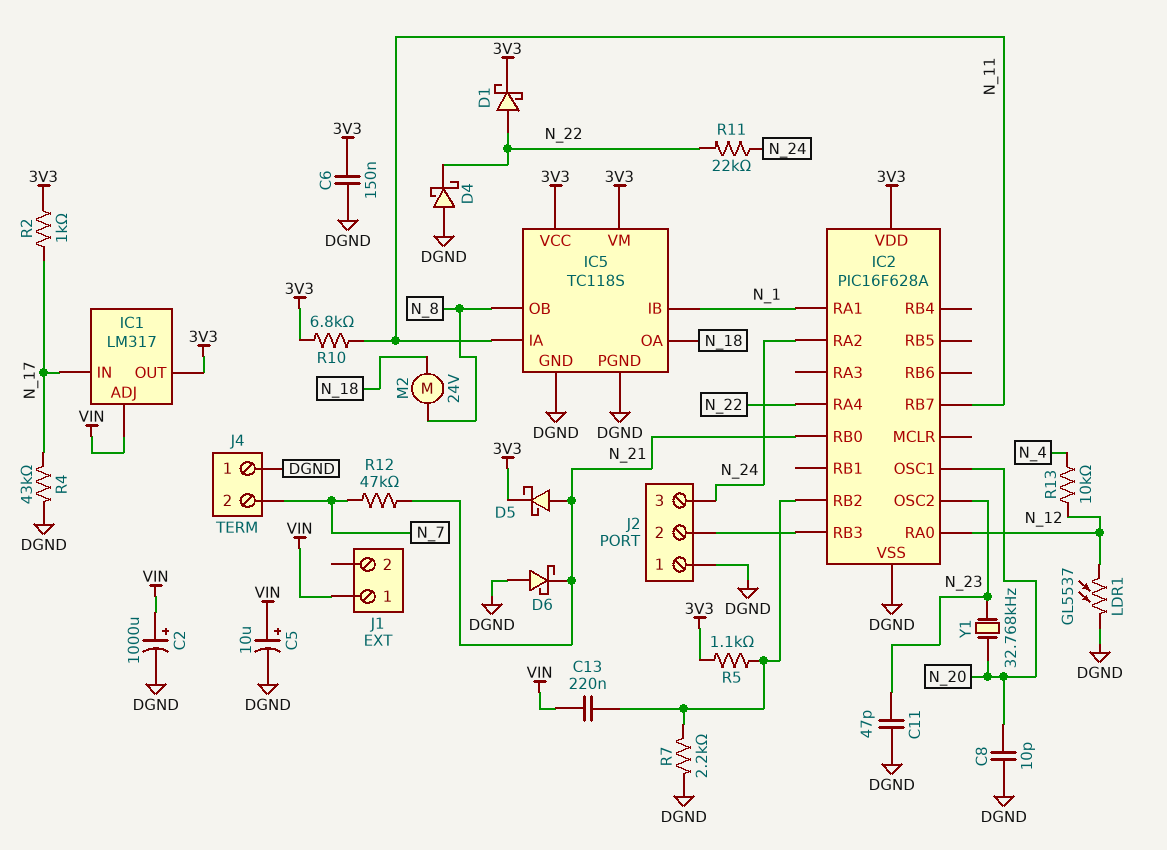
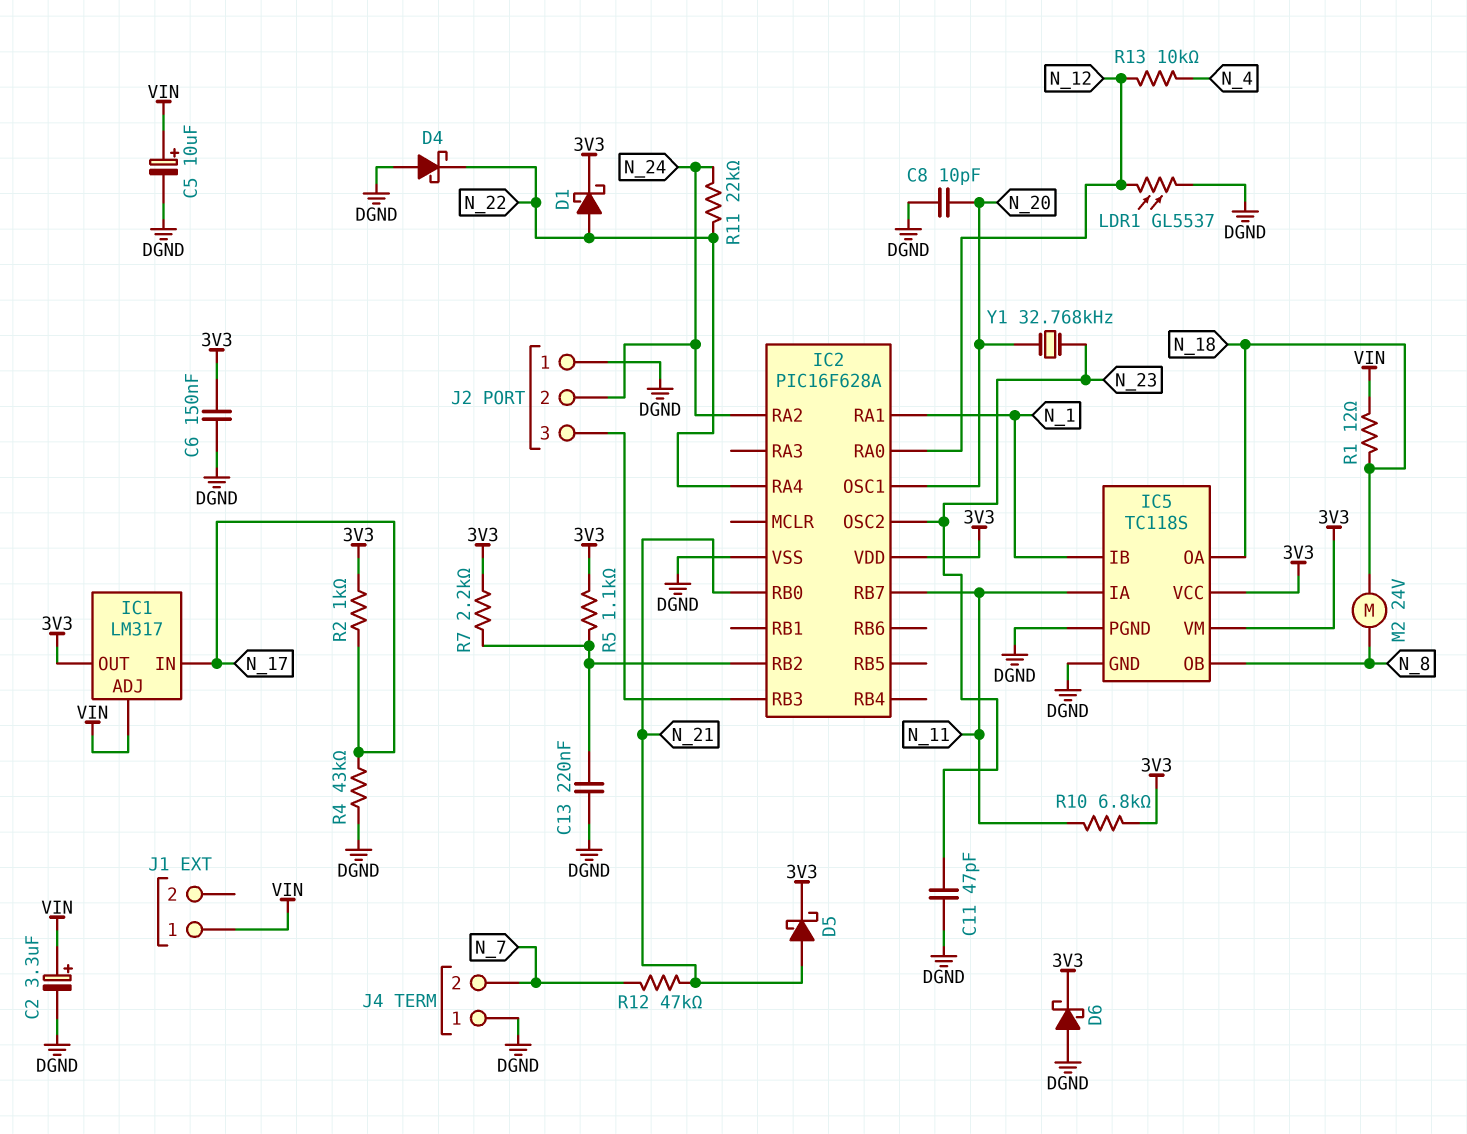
C2: 1000uF (plus VIN, minus DGND) -> 3.3uF (plus VIN, minus DGND)
C13: 220nF (IC2/RB2, VIN) -> 220nF (DGND, IC2/RB2)
D6: schottky (A DGND, K N_21) -> schottky (A DGND, K 3V3)
J2 pin 2: IC2/RB3 -> N_24
J2 pin 3: N_24 -> IC2/RB3
R1: none -> 12 (N_18, VIN)
R7: 2.2k (DGND, IC2/RB2) -> 2.2k (3V3, IC2/RB2)

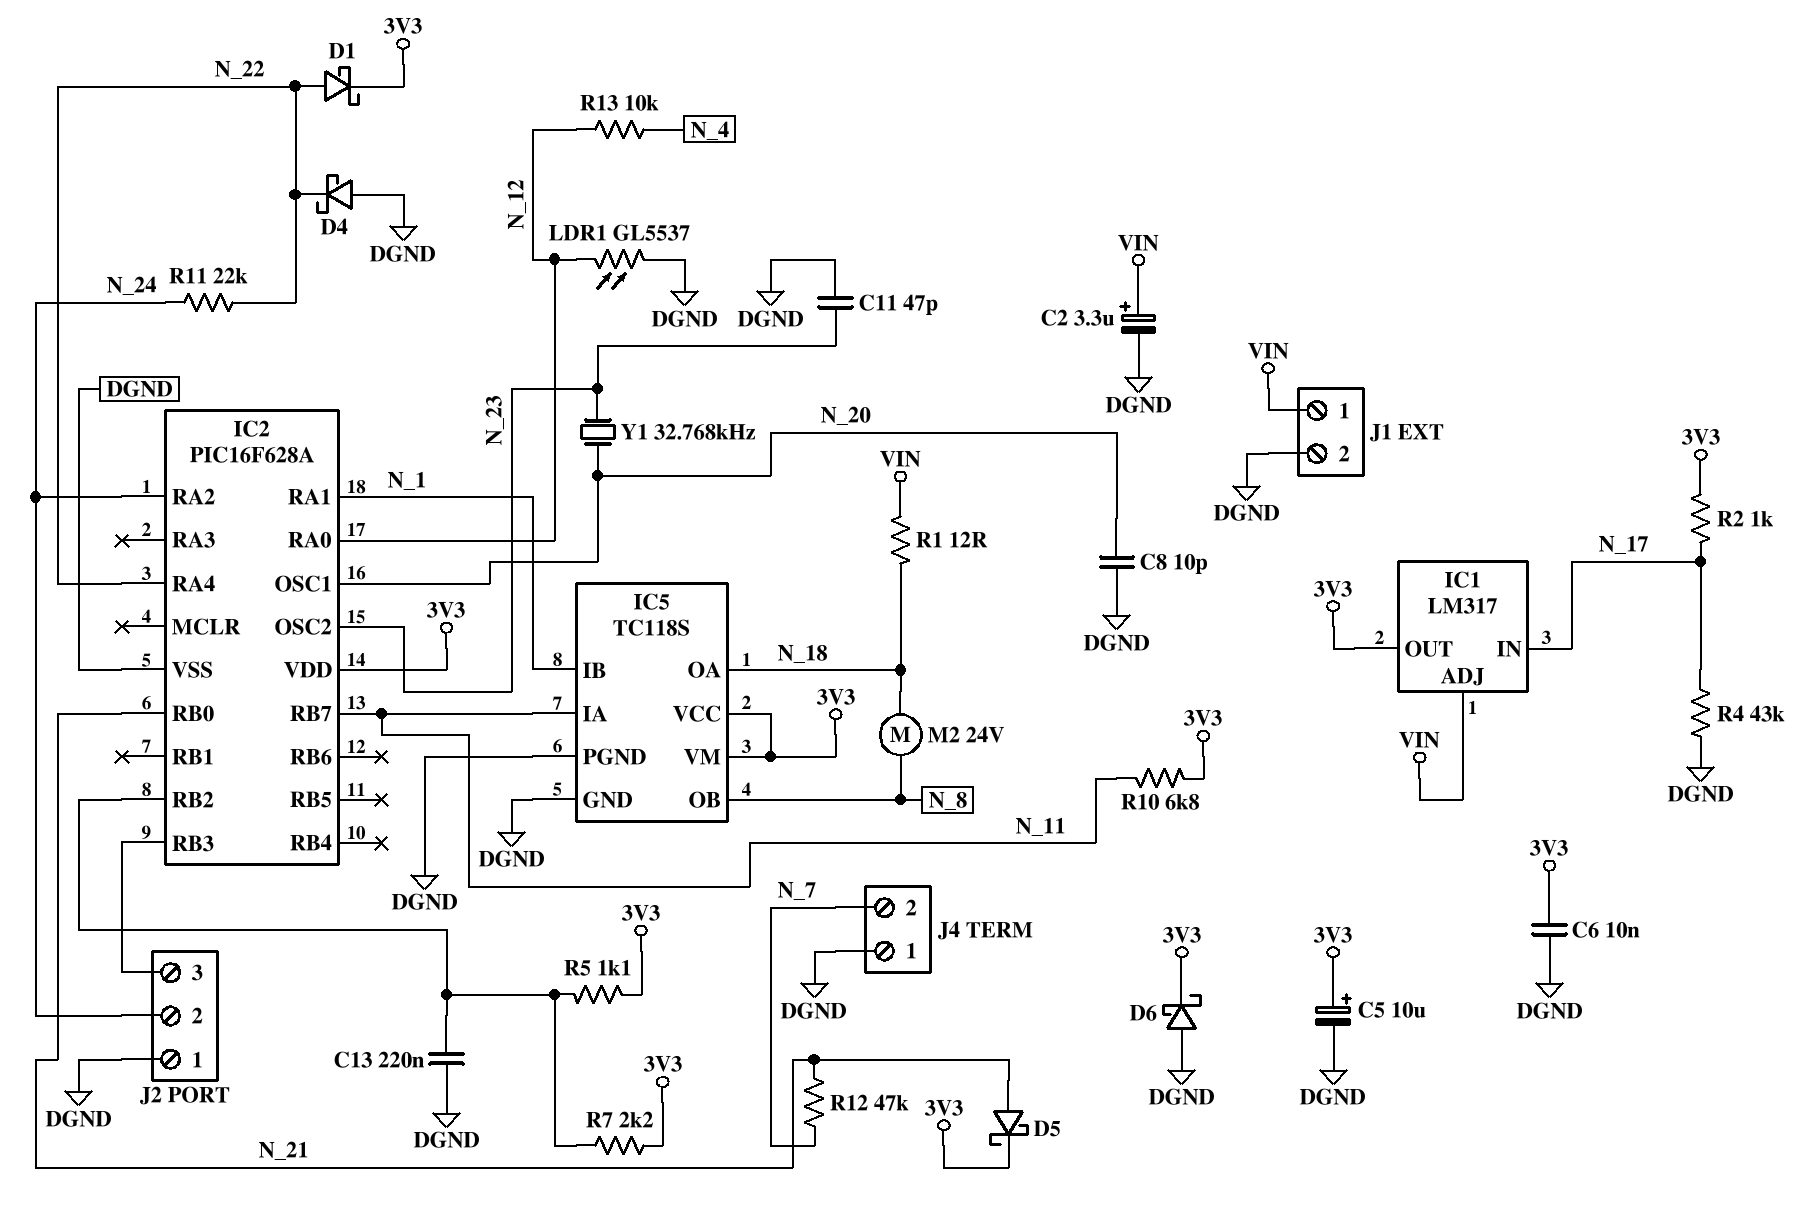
C5: 10uF (plus VIN, minus DGND) -> 10uF (plus 3V3, minus DGND)
C6: 150nF (3V3, DGND) -> 10nF (3V3, DGND)
J1 pin 2: none -> DGND

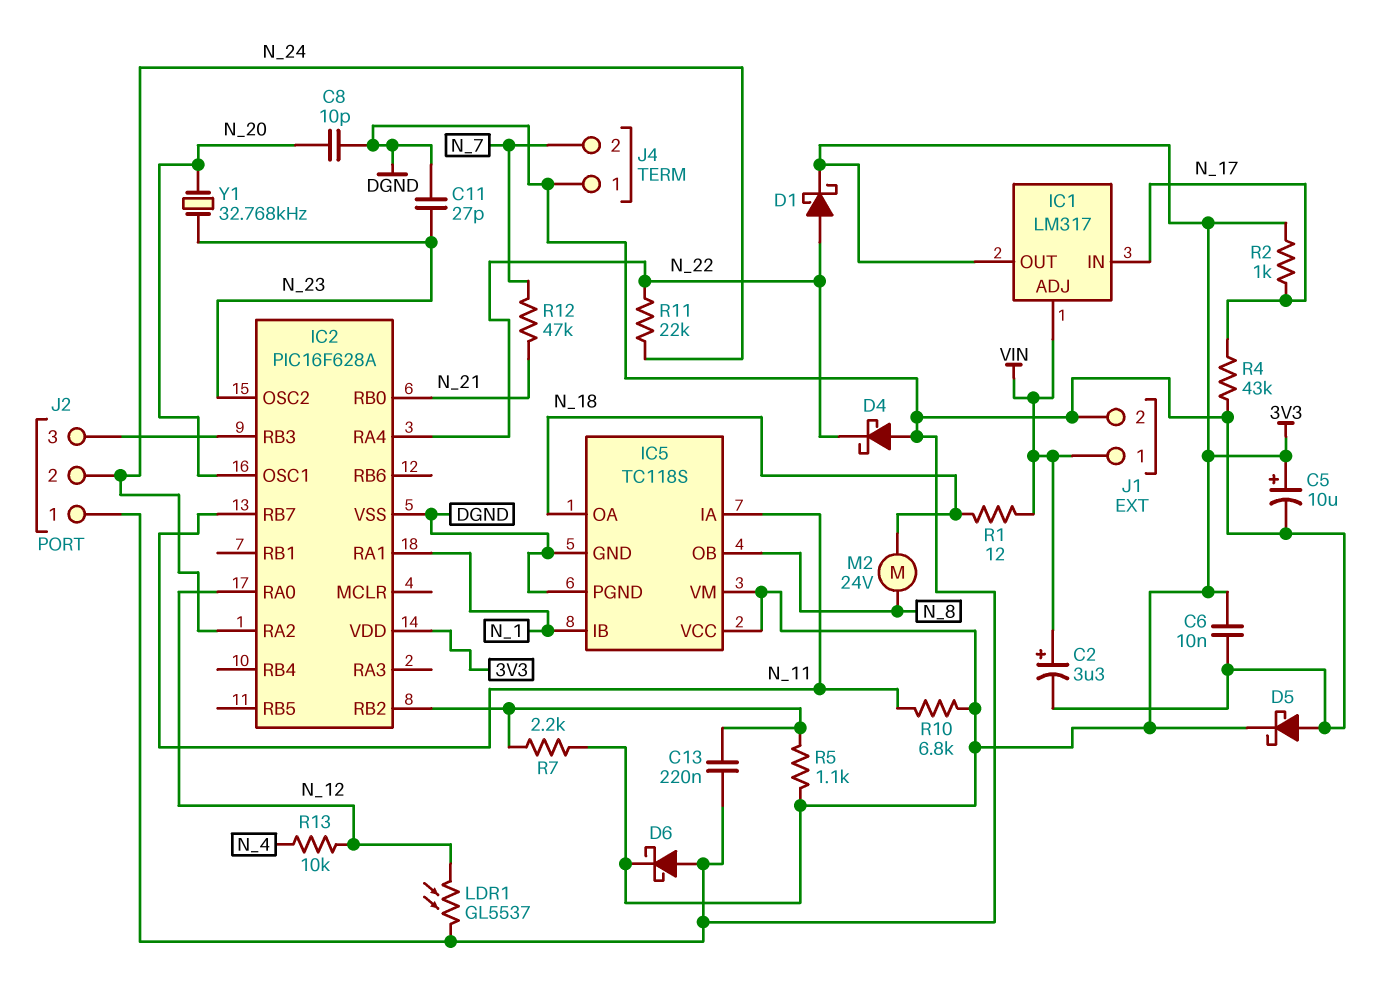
C11: 47pF (DGND, N_23) -> 27pF (DGND, N_23)
D5: schottky (A N_21, K 3V3) -> schottky (A DGND, K 3V3)

